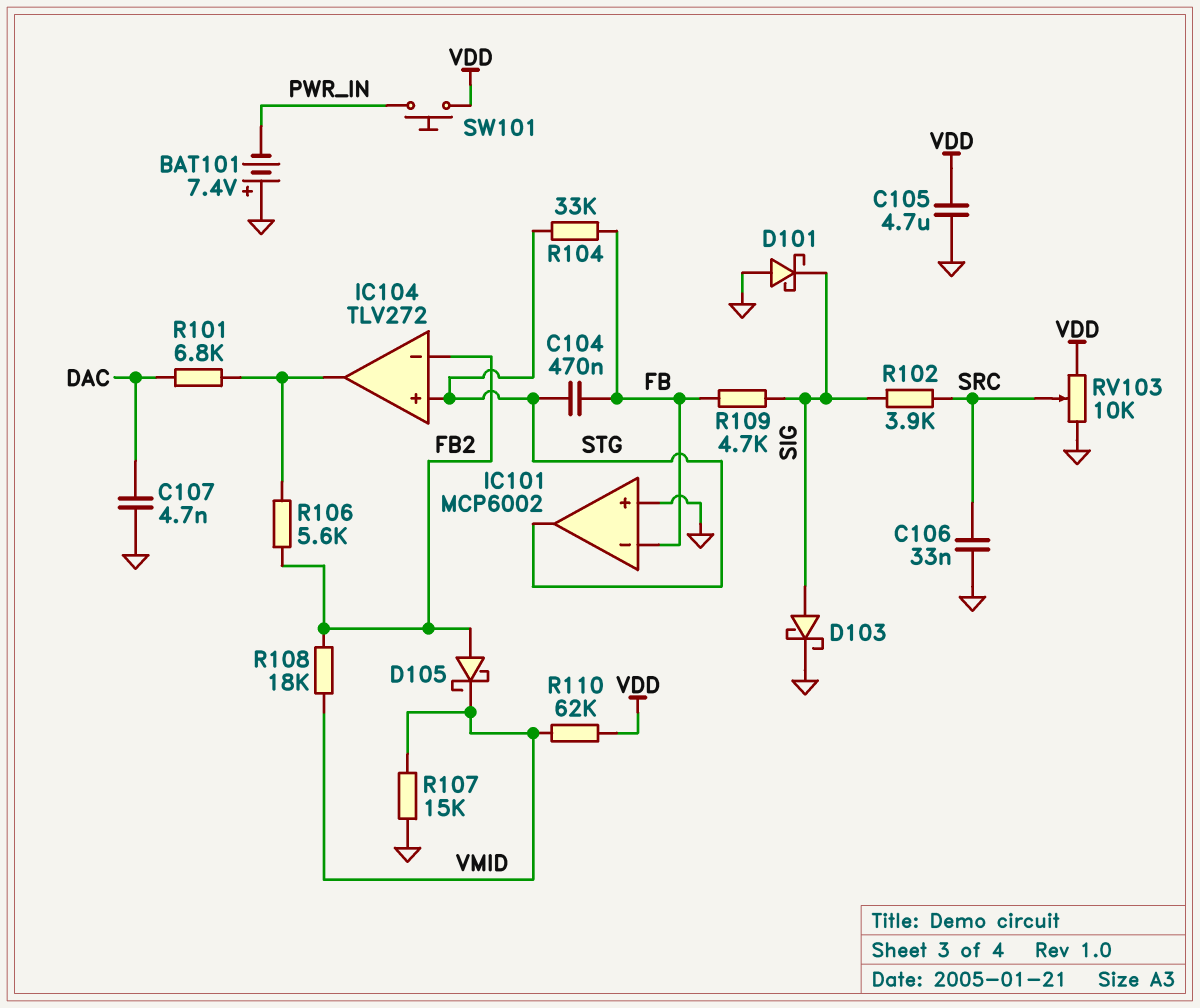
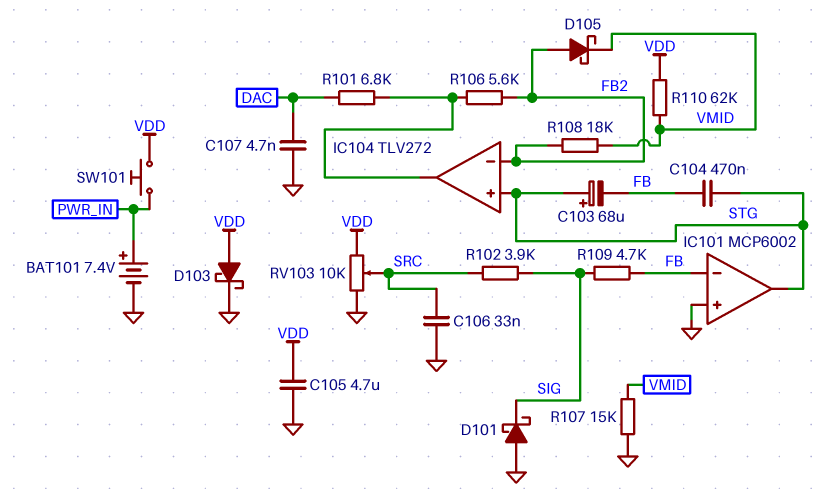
BAT101: 7.4V (plus GND, minus PWR_IN) -> 7.4V (plus PWR_IN, minus GND)
C103: none -> 68uF (plus STG, minus FB)
D103: schottky (A SIG, K GND) -> schottky (A VDD, K GND)
R104: 33k (FB, STG) -> none

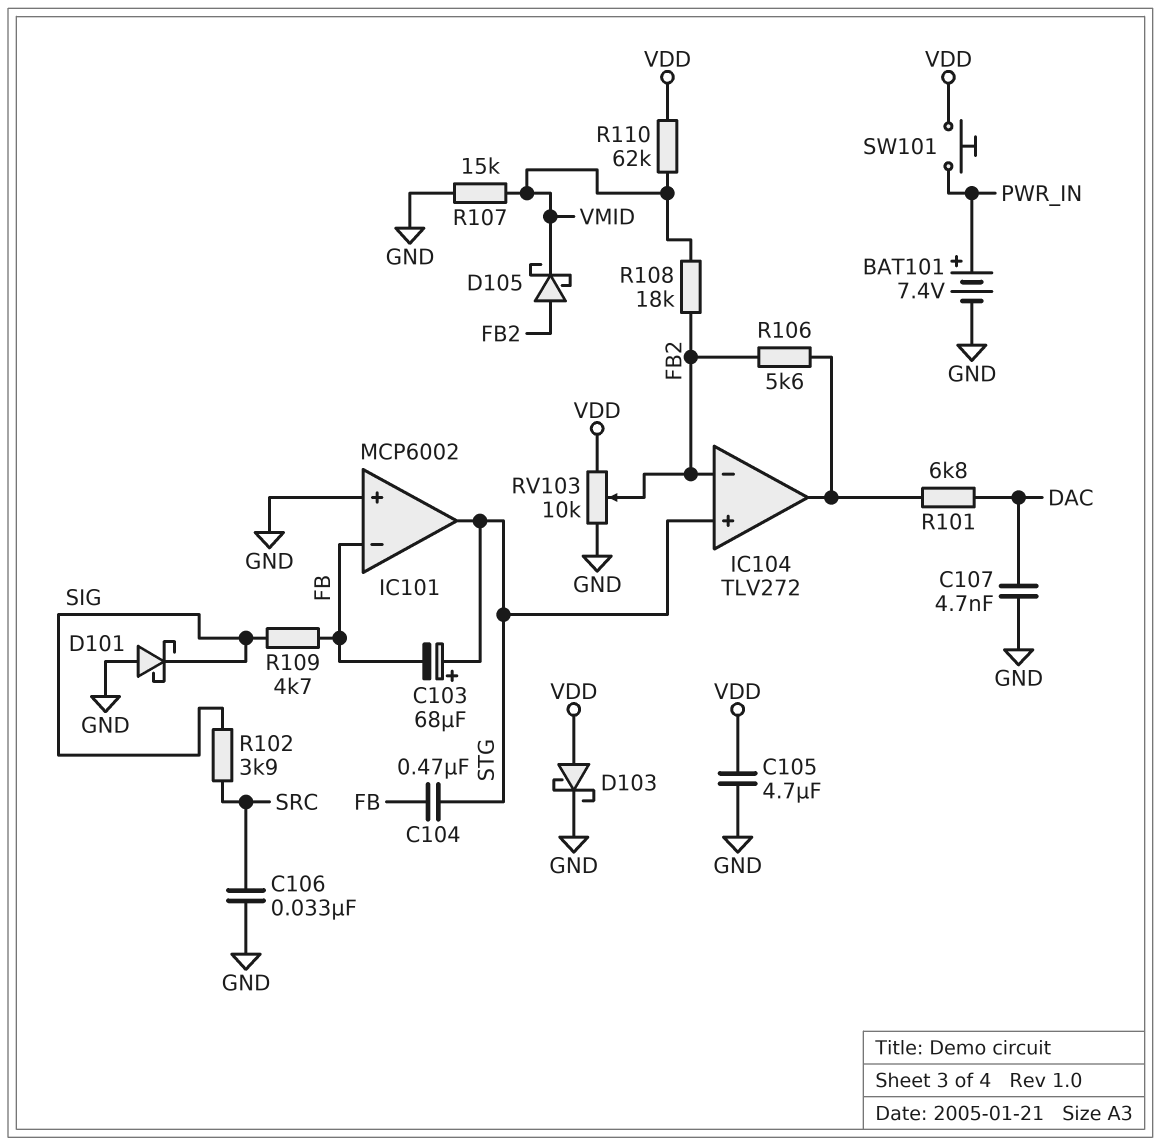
RV103: 10k (GND, VDD, wiper SRC) -> 10k (GND, VDD, wiper FB2)

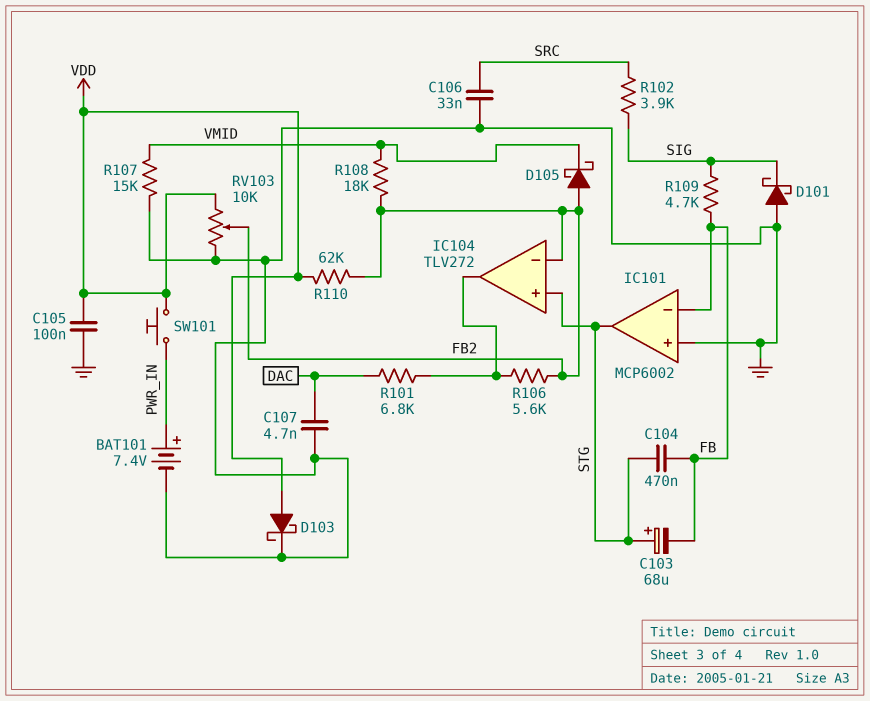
C105: 4.7uF (GND, VDD) -> 100nF (GND, VDD)
R110: 62k (VDD, VMID) -> 62k (FB2, VDD)

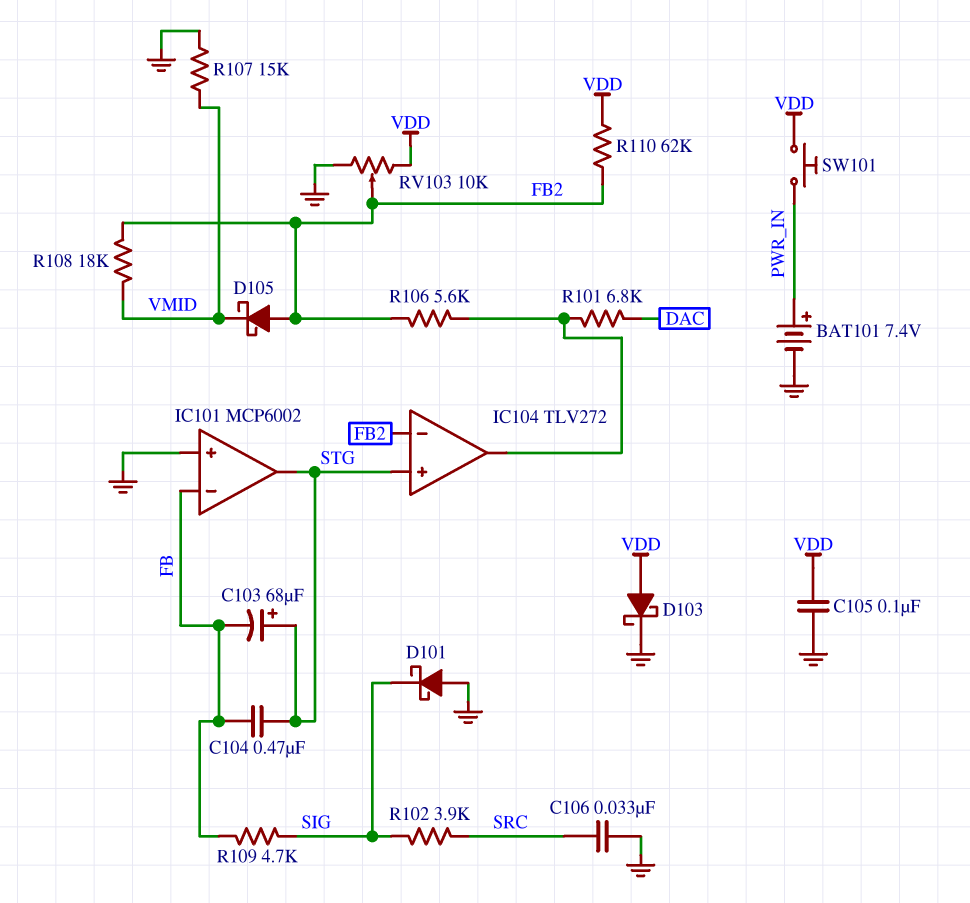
C107: 4.7nF (DAC, GND) -> none

